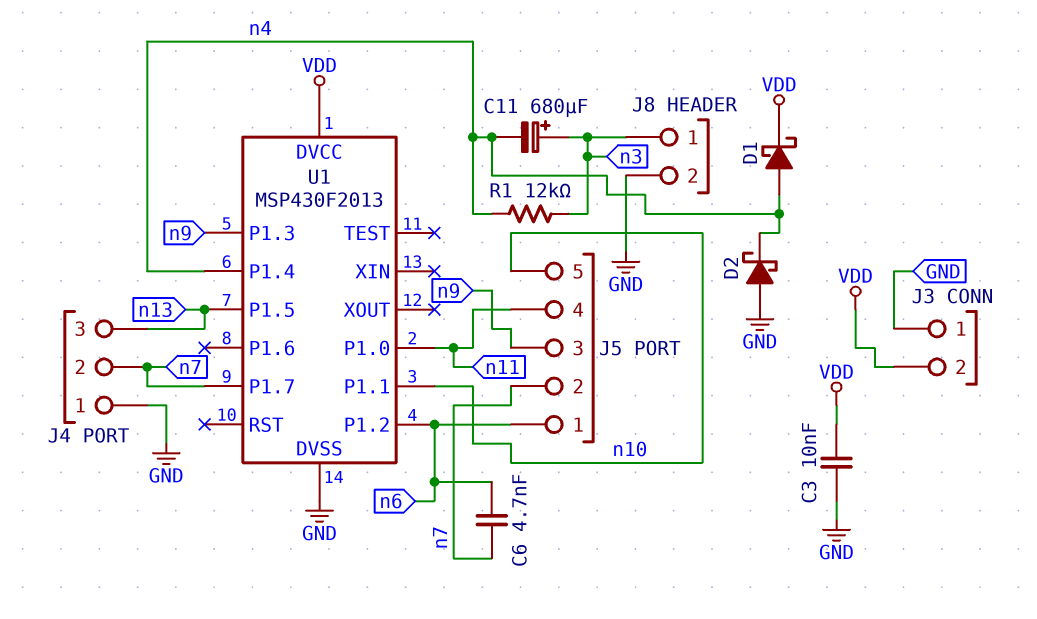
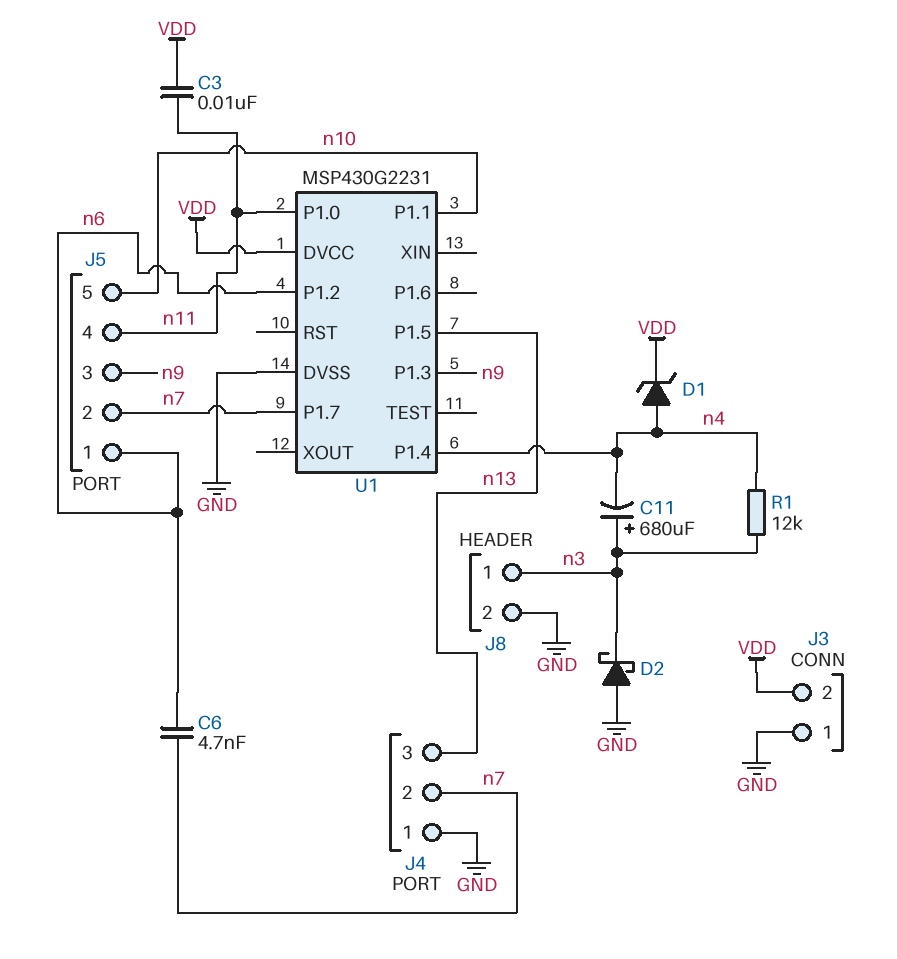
C3: 10nF (GND, VDD) -> 10nF (VDD, n11)
D1: schottky (A n4, K VDD) -> zener (A n4, K VDD)
D2: schottky (A GND, K n4) -> schottky (A GND, K n3)
U1: MSP430F2013 -> MSP430G2231

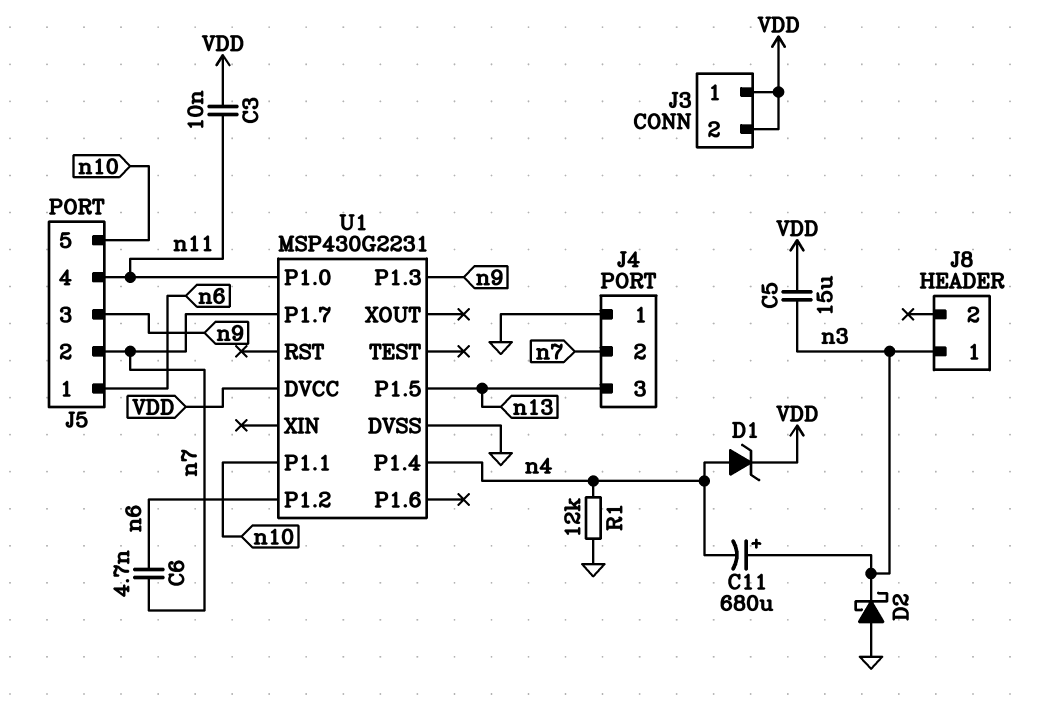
C5: none -> 15uF (VDD, n3)
J3 pin 1: GND -> VDD
J8 pin 2: GND -> none
R1: 12k (n3, n4) -> 12k (GND, n4)

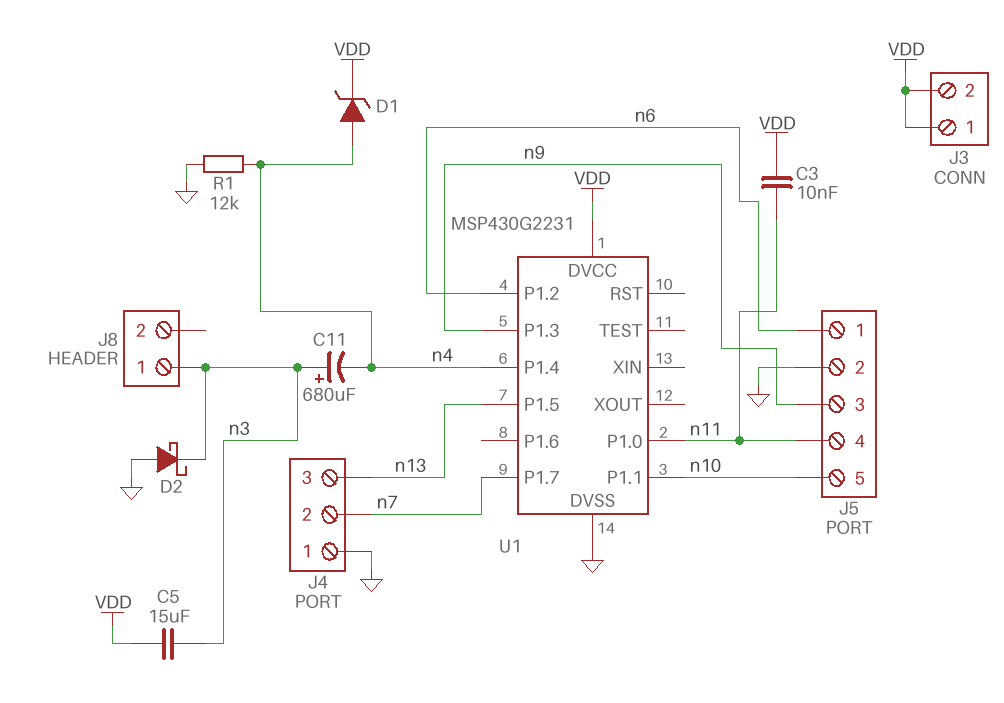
C6: 4.7nF (n6, n7) -> none
J5 pin 2: n7 -> GND

